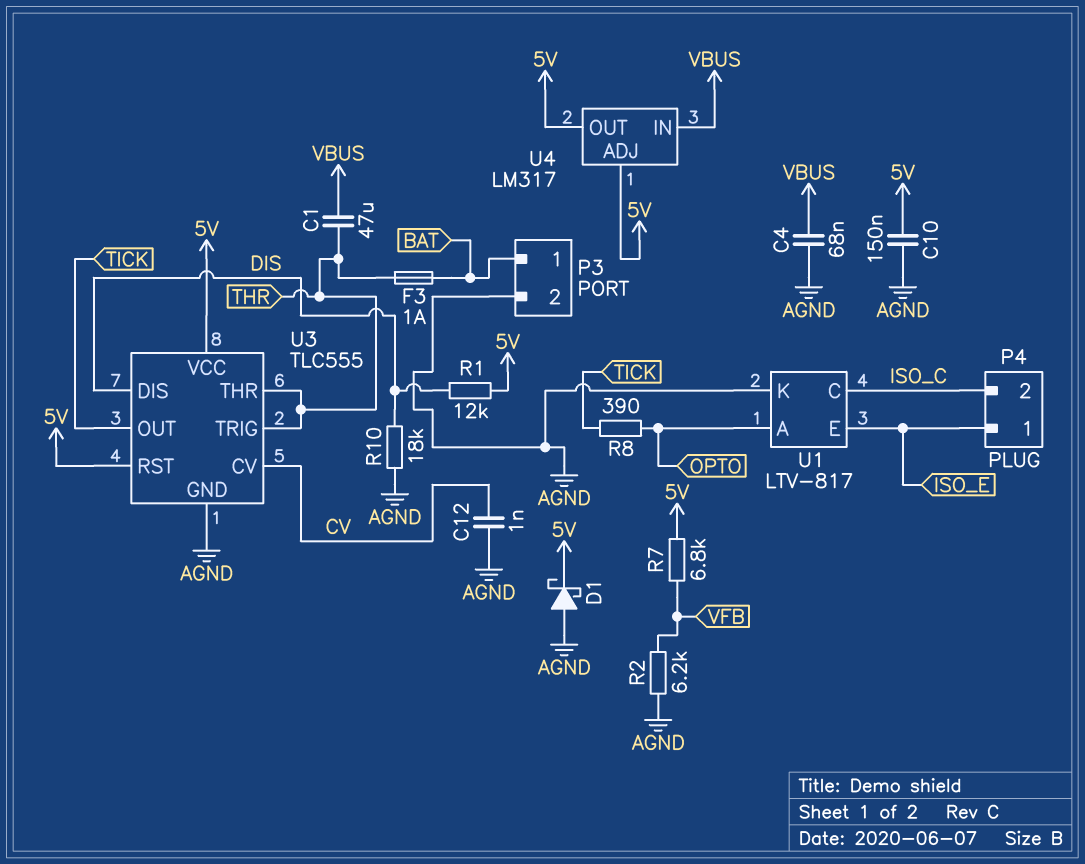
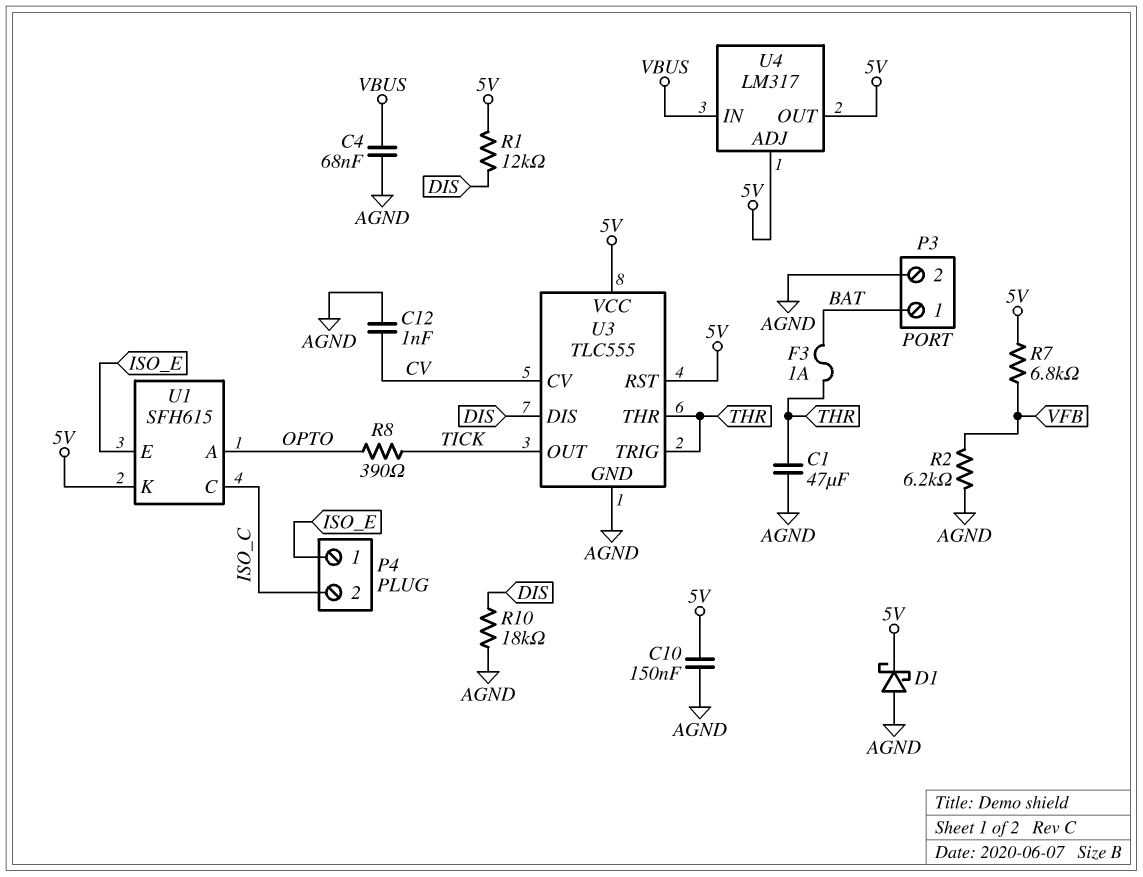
C1: 47uF (THR, VBUS) -> 47uF (AGND, THR)
U1: LTV-817 -> SFH615
U1 pin K: AGND -> 5V

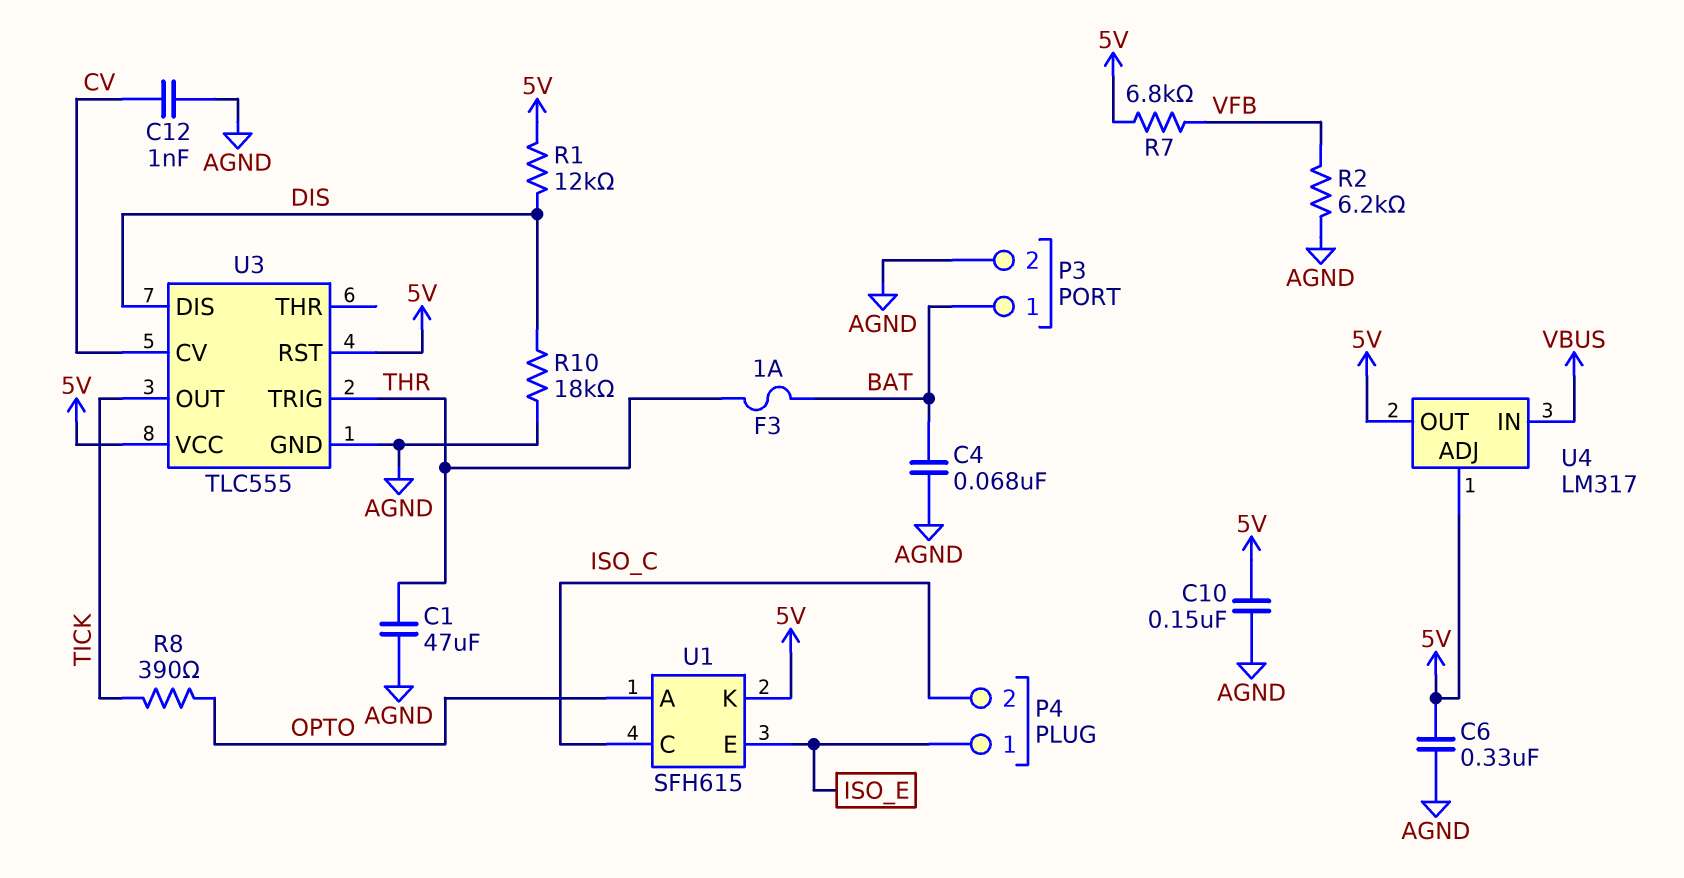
C4: 68nF (AGND, VBUS) -> 68nF (AGND, BAT)
C6: none -> 330nF (5V, AGND)
D1: schottky (A AGND, K 5V) -> none
U3 pin THR: THR -> none

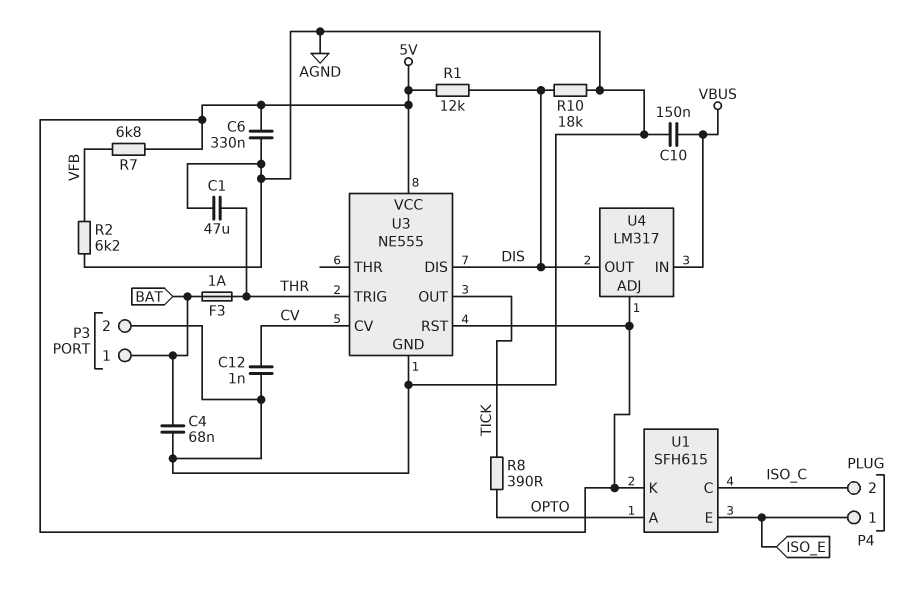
C10: 150nF (5V, AGND) -> 150nF (AGND, VBUS)
U3: TLC555 -> NE555
U4 pin OUT: 5V -> DIS

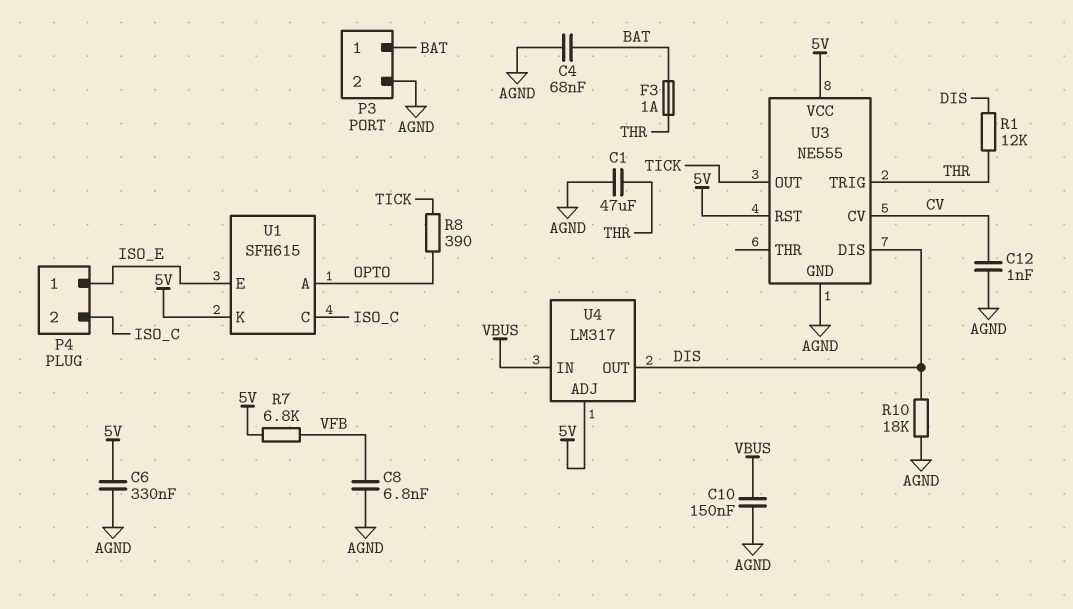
C8: none -> 6.8nF (AGND, VFB)
R1: 12k (5V, DIS) -> 12k (DIS, THR)
R2: 6.2k (AGND, VFB) -> none

